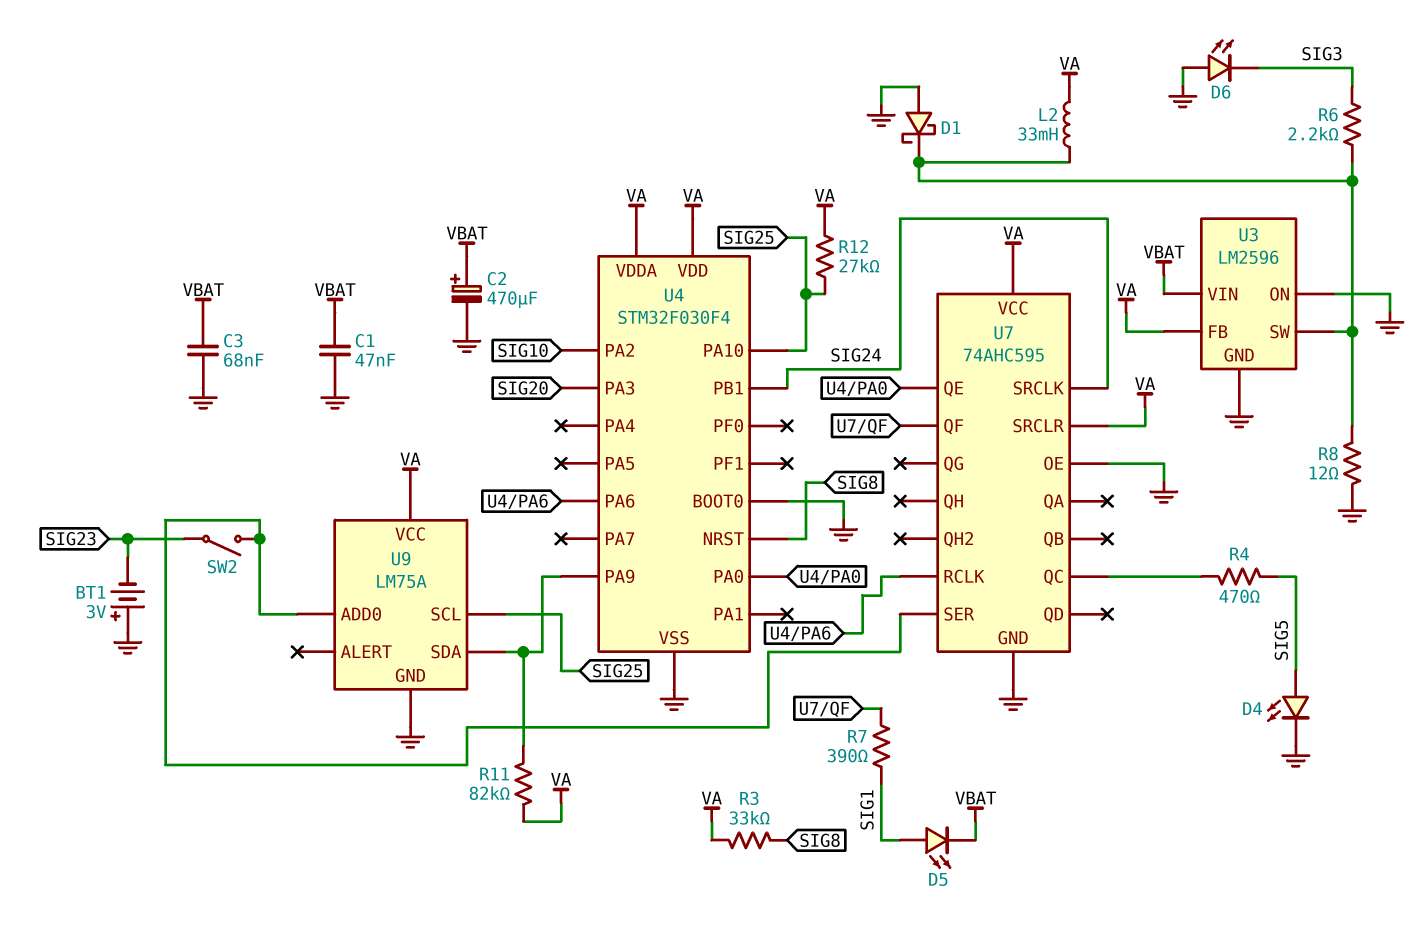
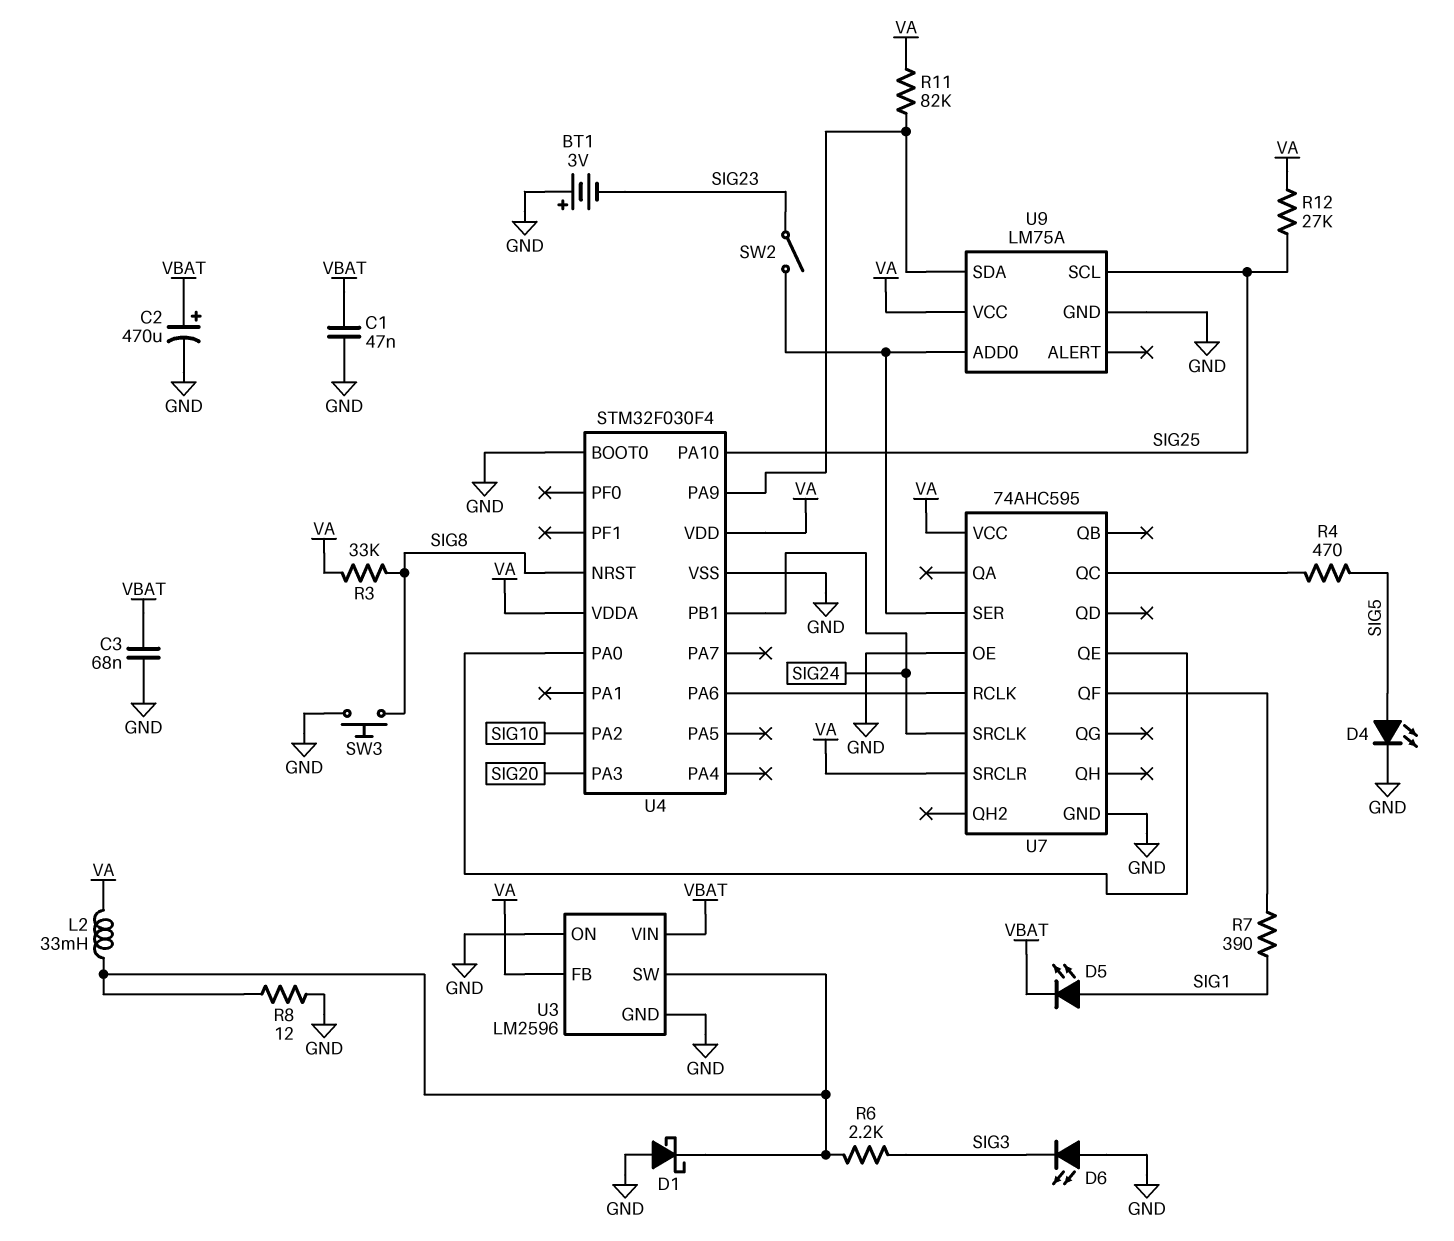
SW3: none -> button (GND, SIG8)

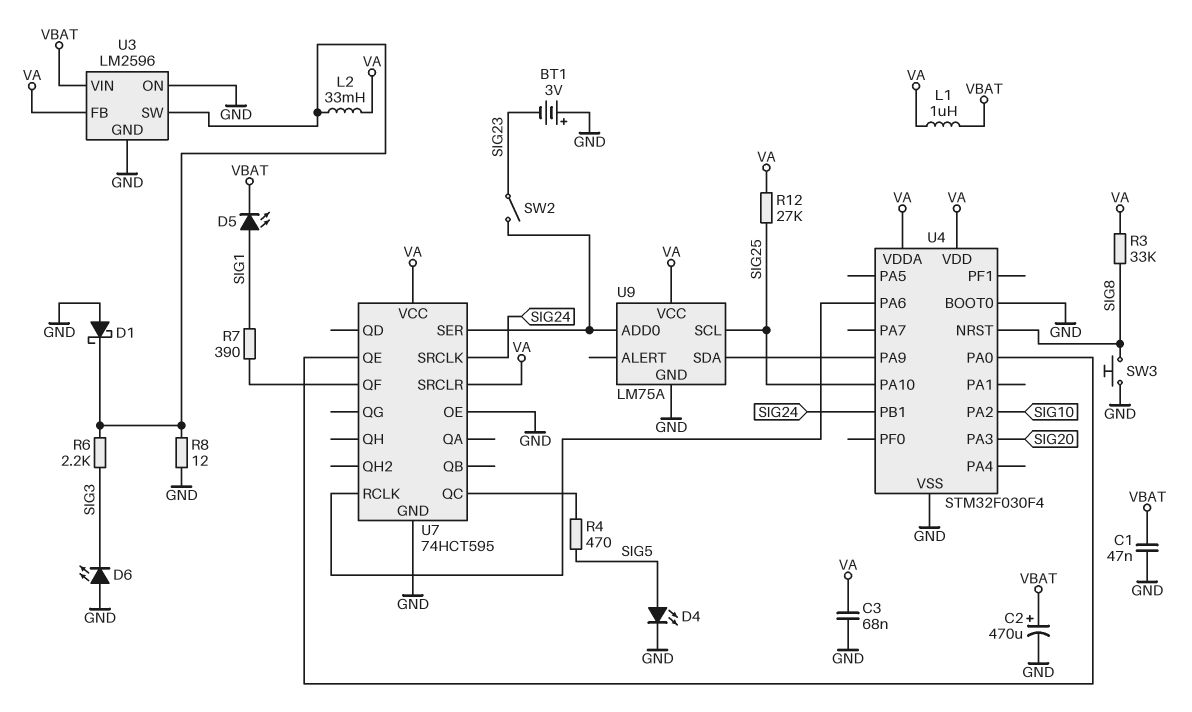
C3: 68nF (GND, VBAT) -> 68nF (GND, VA)
L1: none -> 1uH (VA, VBAT)
R11: 82k (U4/PA9, VA) -> none
U7: 74AHC595 -> 74HCT595

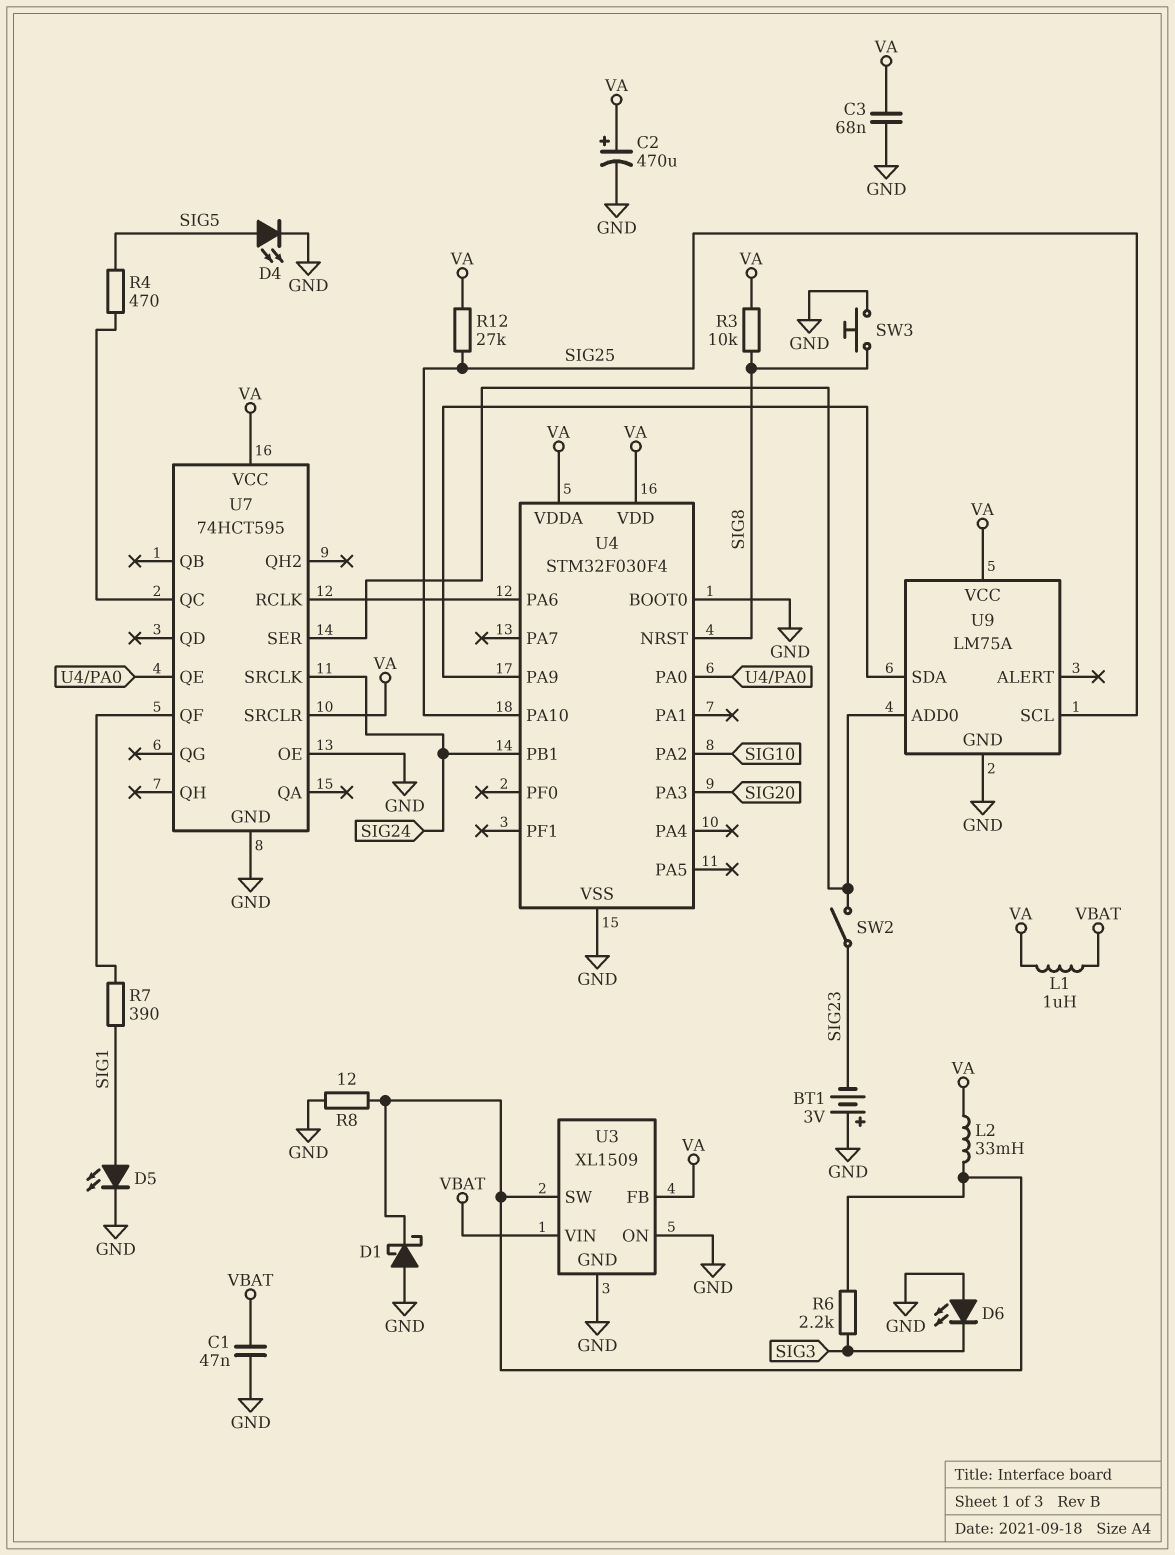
C2: 470uF (plus VBAT, minus GND) -> 470uF (plus VA, minus GND)
D5: LED (A SIG1, K VBAT) -> LED (A SIG1, K GND)
R3: 33k (SIG8, VA) -> 10k (SIG8, VA)
U3: LM2596 -> XL1509

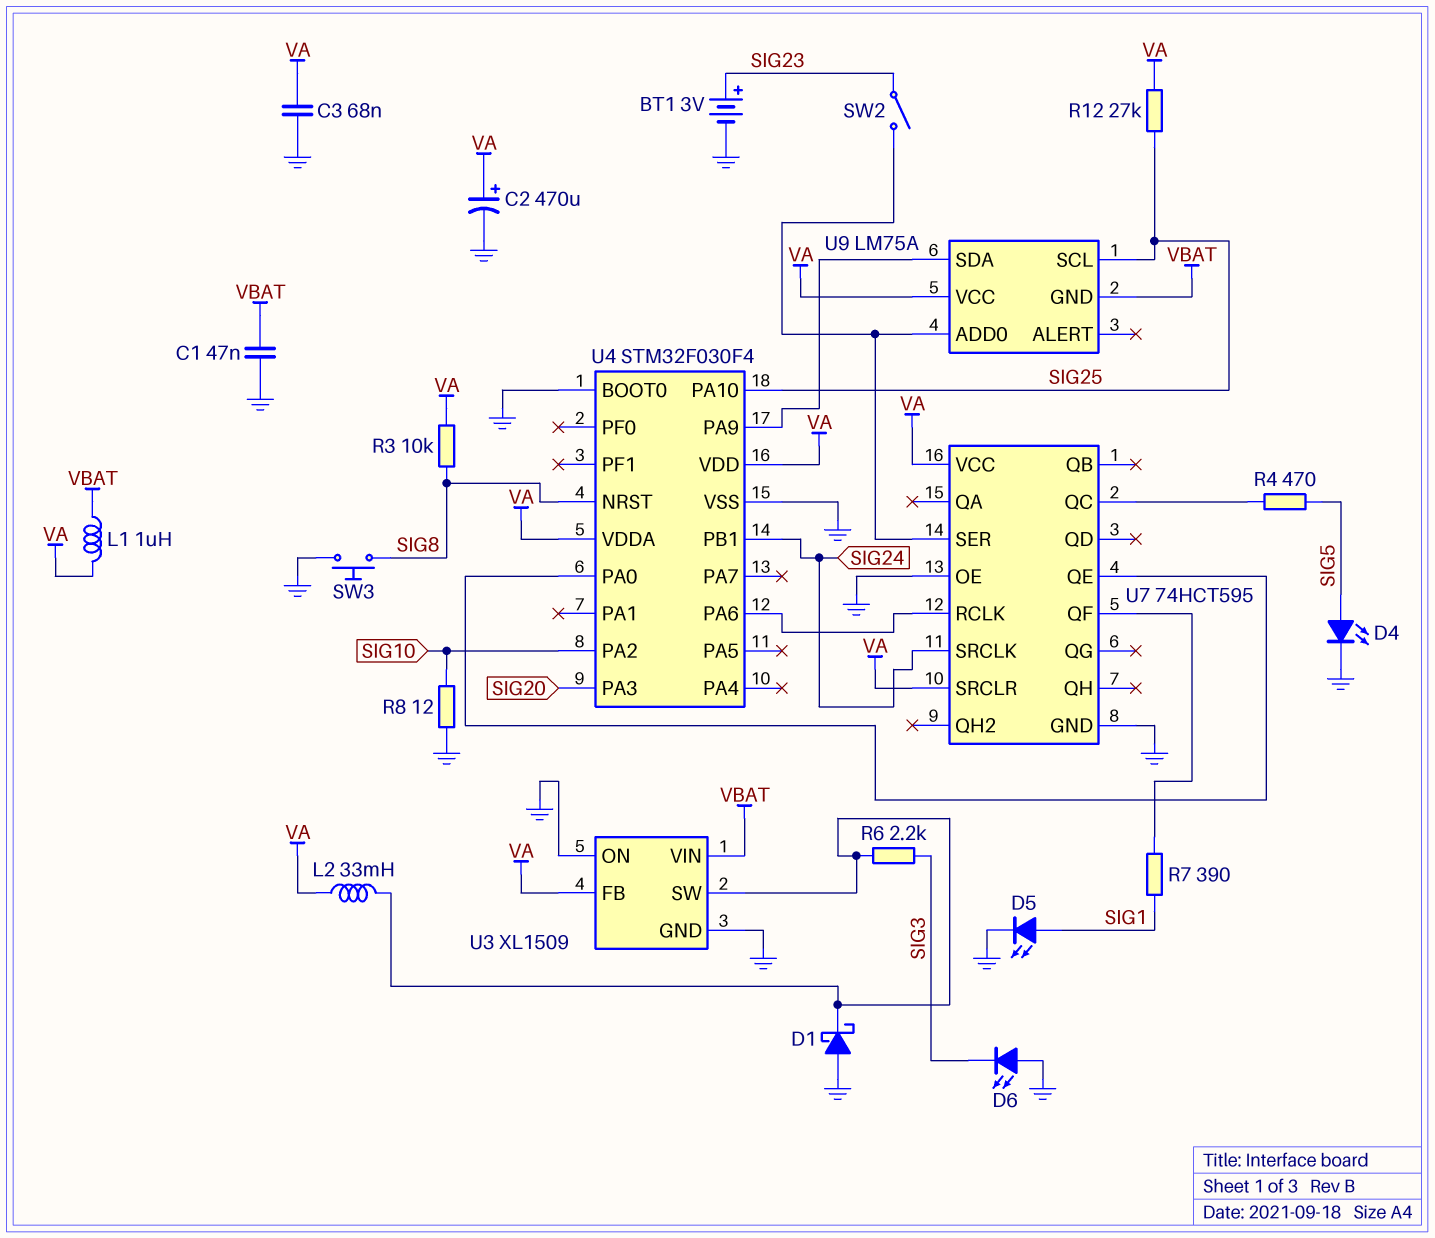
BT1: 3V (plus GND, minus SIG23) -> 3V (plus SIG23, minus GND)
R8: 12 (GND, U3/SW) -> 12 (GND, SIG10)
U9 pin GND: GND -> VBAT

